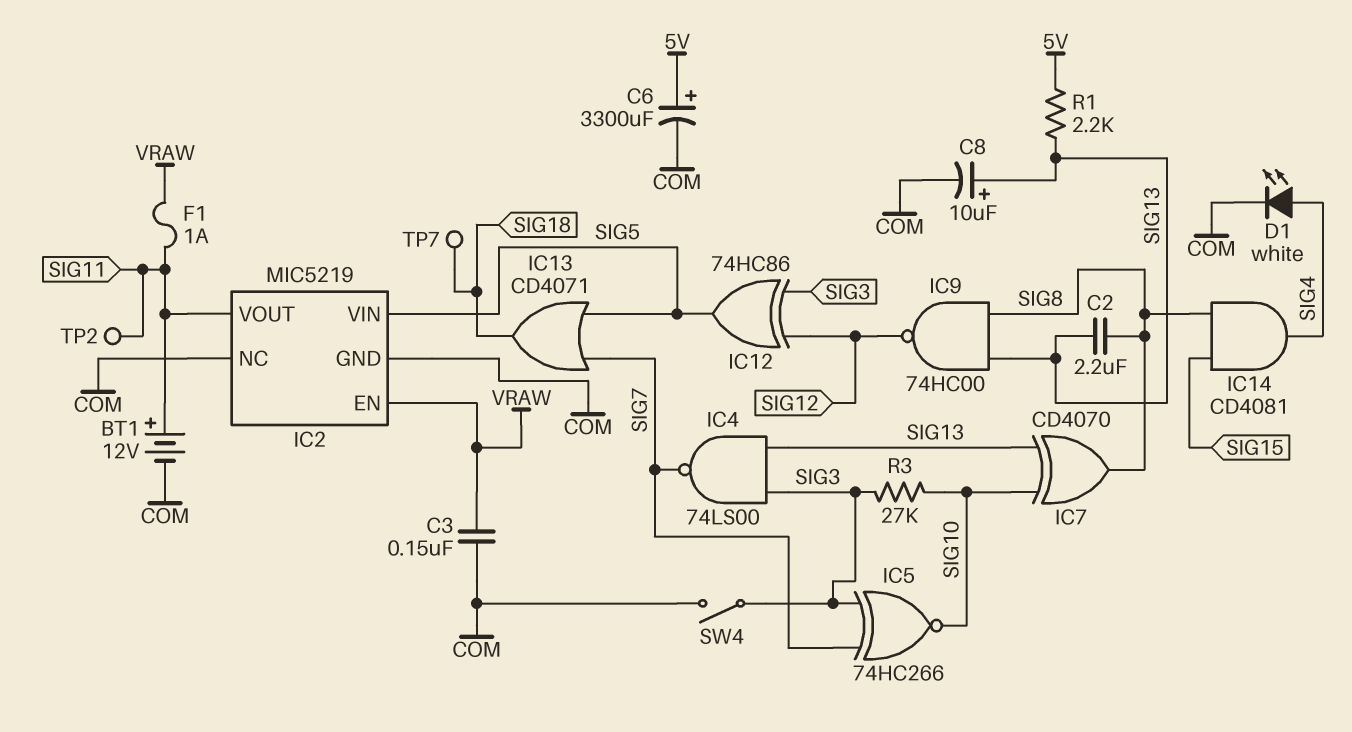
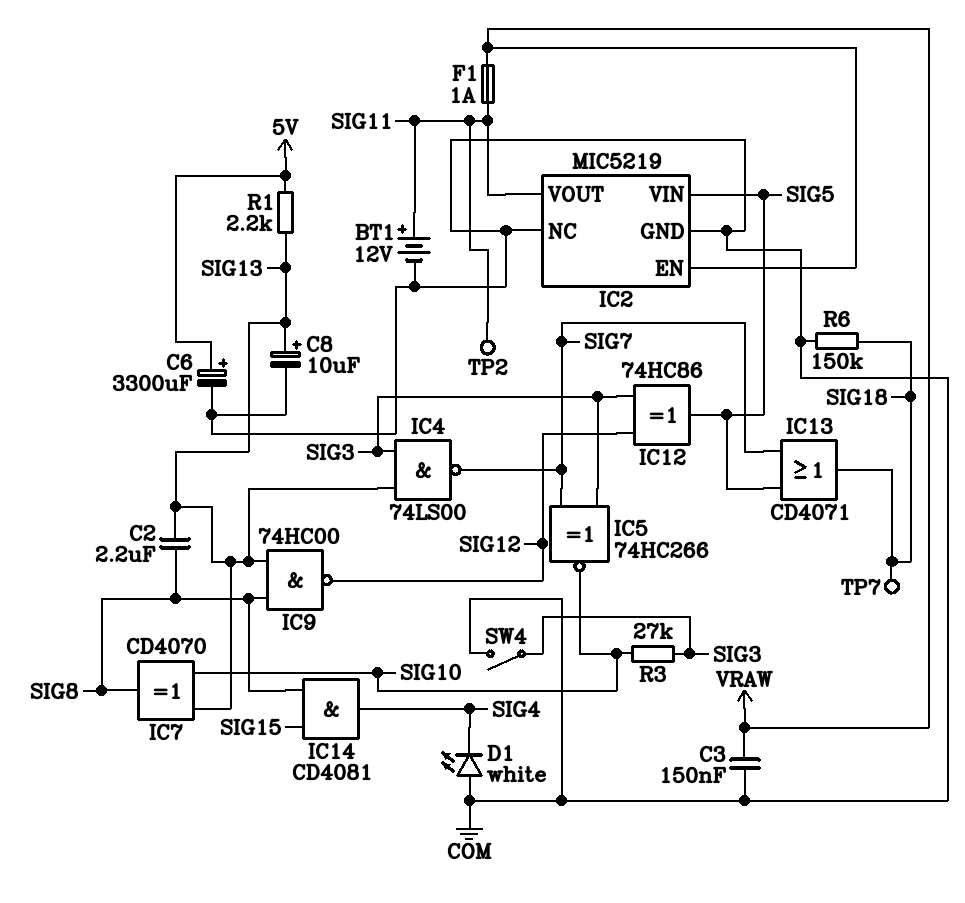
D1: LED white (A SIG4, K COM) -> LED white (A COM, K SIG4)
R6: none -> 150k (COM, SIG18)

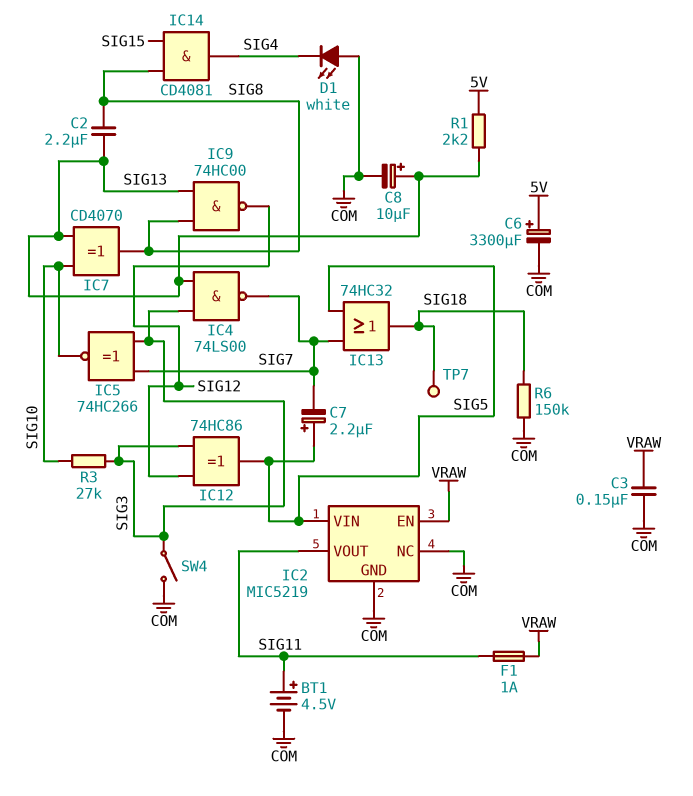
BT1: 12V (plus SIG11, minus COM) -> 4.5V (plus SIG11, minus COM)
C7: none -> 2.2uF (plus SIG5, minus SIG7)
IC13: OR CD4071 (in SIG5, in SIG7, out SIG18) -> OR 74HC32 (in SIG5, in SIG7, out SIG18)
TP2: test point (SIG11) -> none

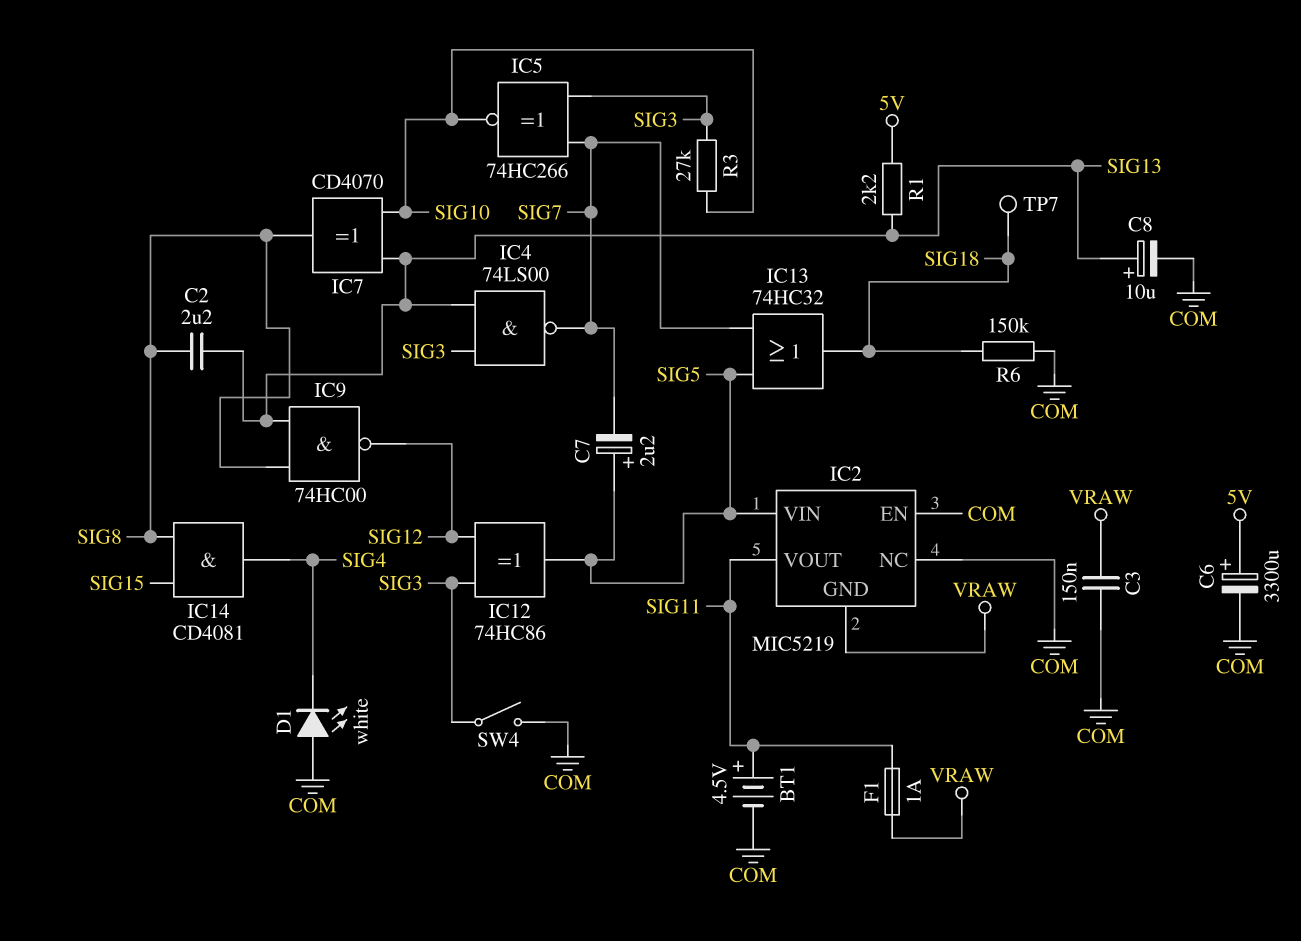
IC2 pin EN: VRAW -> COM
IC2 pin GND: COM -> VRAW

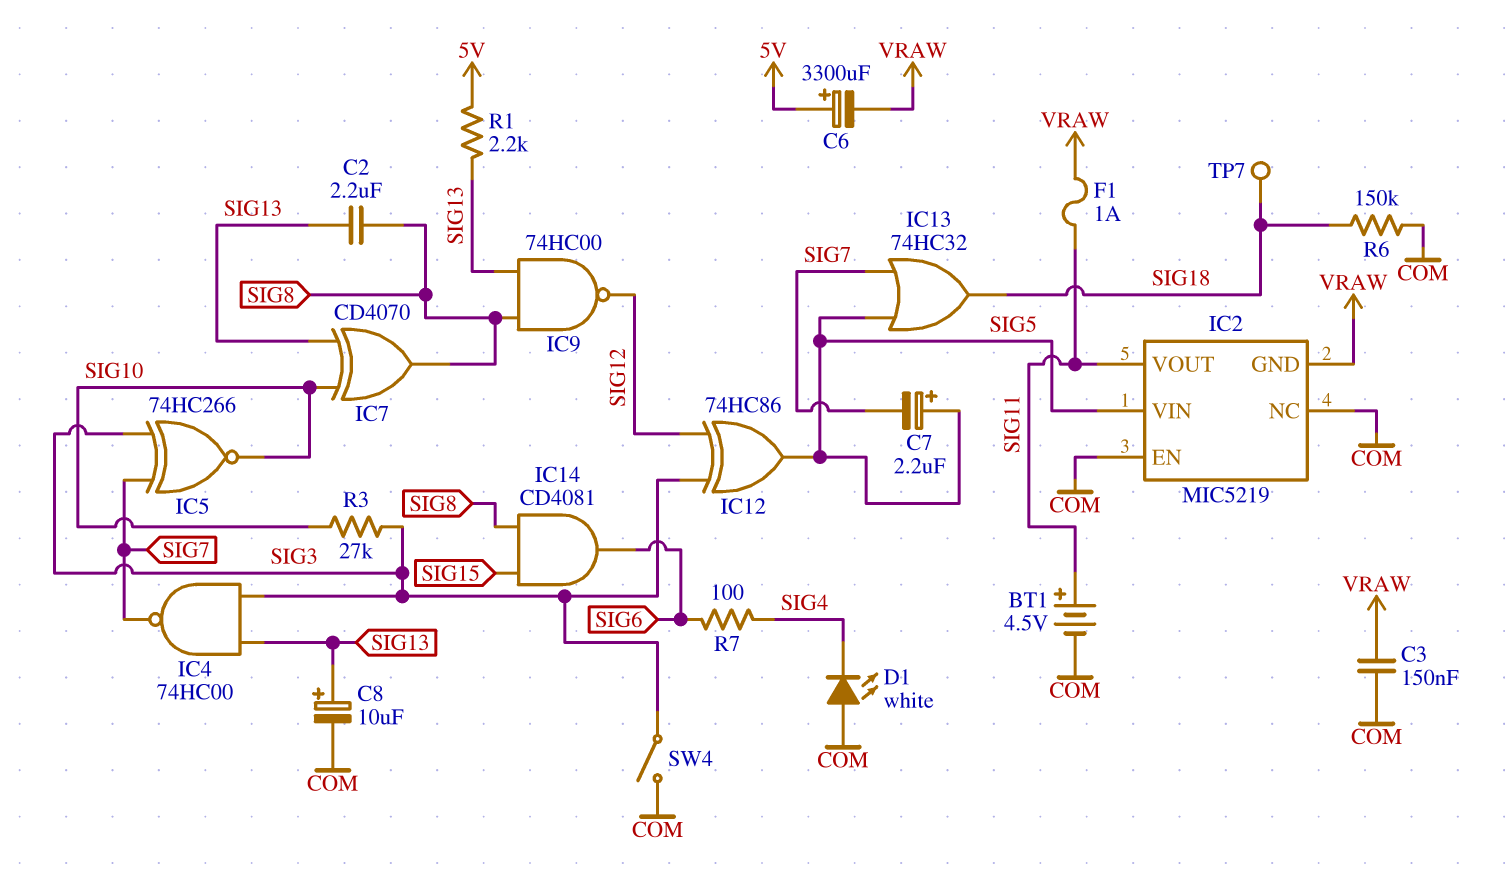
C6: 3300uF (plus 5V, minus COM) -> 3300uF (plus 5V, minus VRAW)
IC4: NAND 74LS00 (in SIG3, in SIG13, out SIG7) -> NAND 74HC00 (in SIG3, in SIG13, out SIG7)
IC14: AND CD4081 (in SIG8, in SIG15, out SIG4) -> AND CD4081 (in SIG8, in SIG15, out SIG6)
R7: none -> 100 (SIG4, SIG6)

